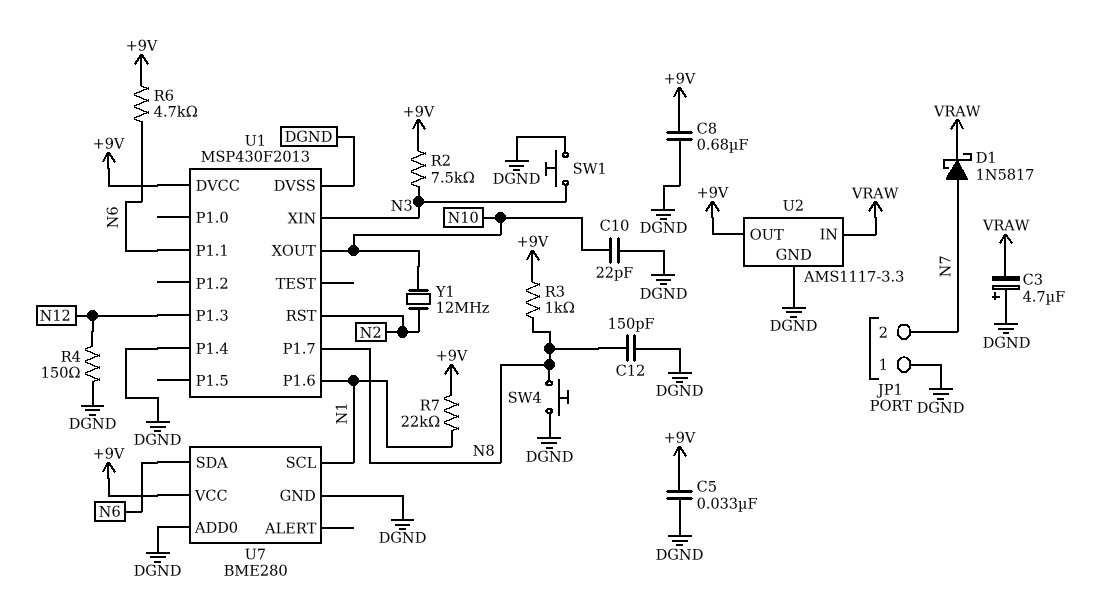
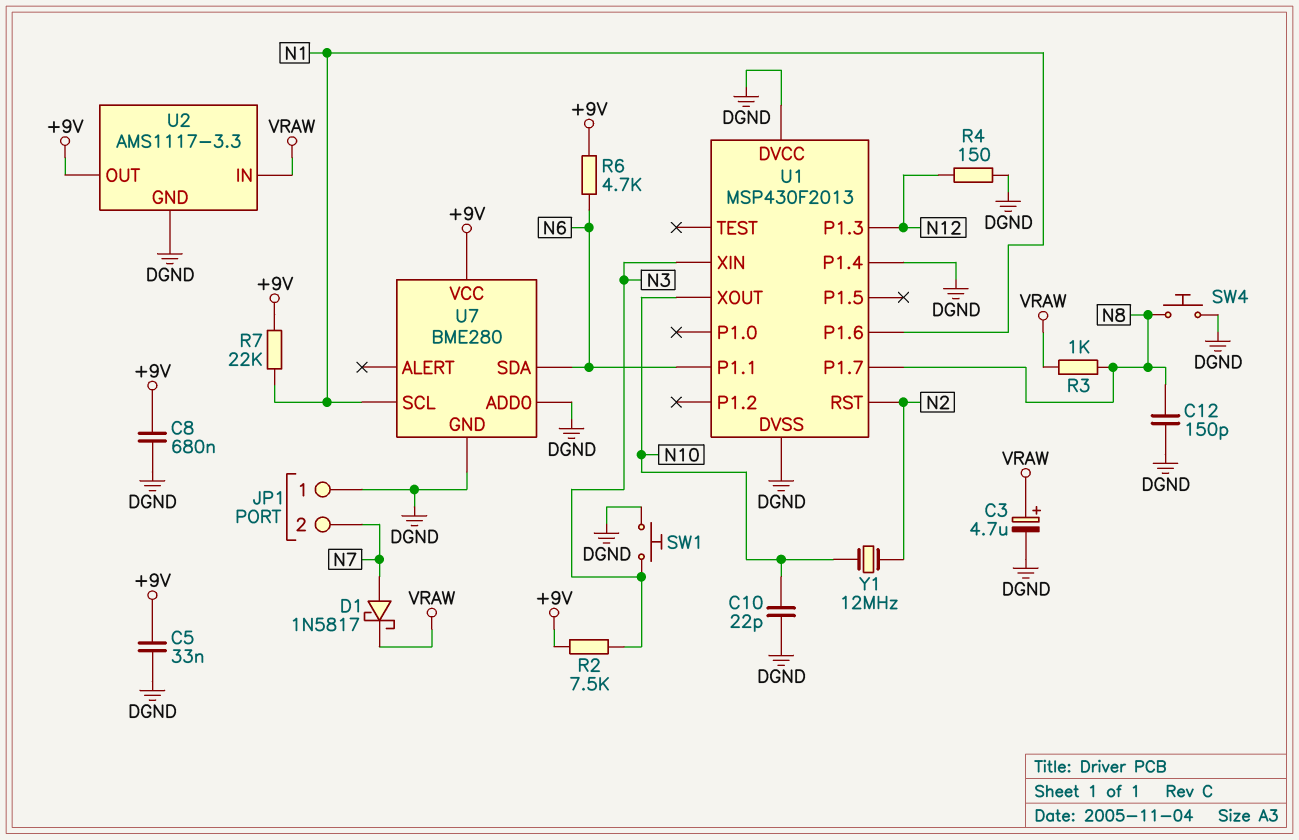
C3: 4.7uF (plus DGND, minus VRAW) -> 4.7uF (plus VRAW, minus DGND)
R3: 1k (+9V, N8) -> 1k (N8, VRAW)
U1 pin DVCC: +9V -> DGND

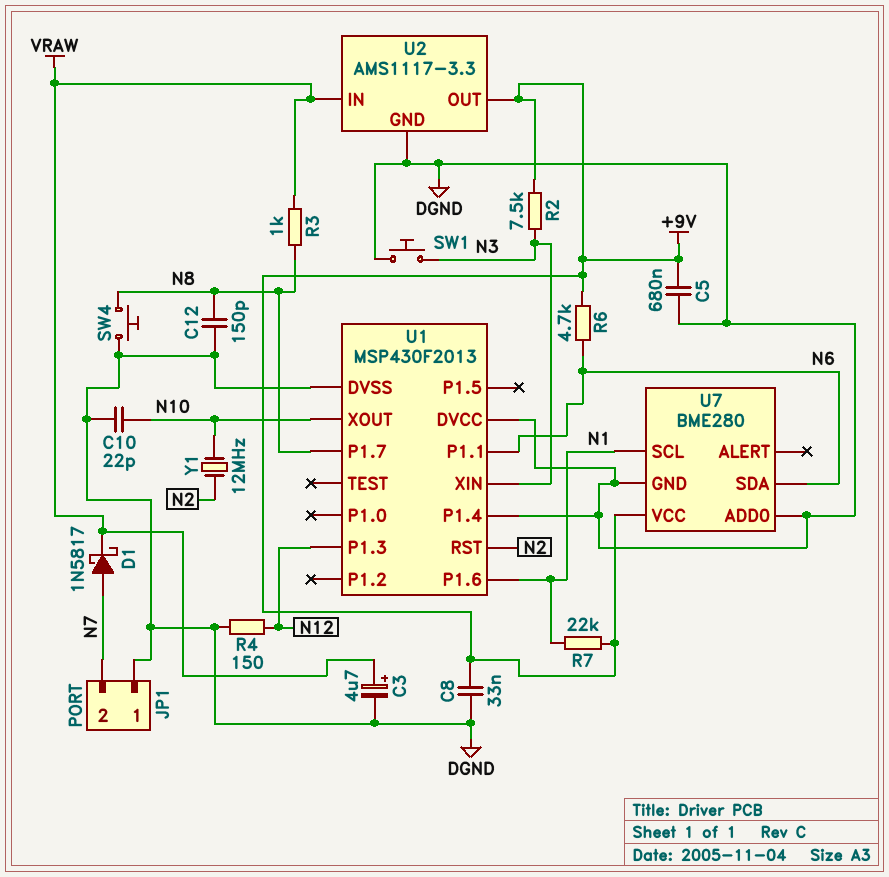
C5: 33nF (+9V, DGND) -> 680nF (+9V, DGND)
C8: 680nF (+9V, DGND) -> 33nF (+9V, DGND)

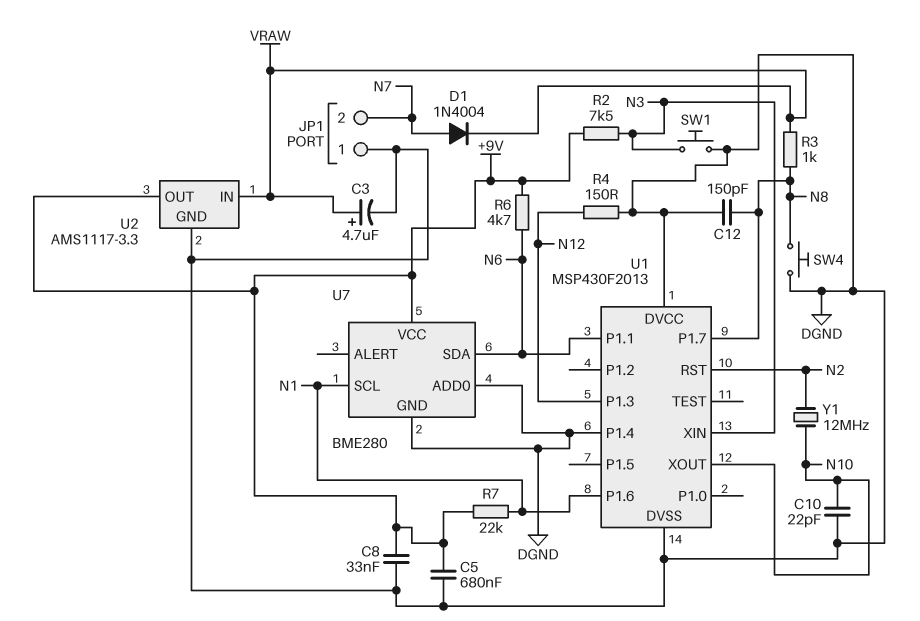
D1: schottky 1N5817 (A N7, K VRAW) -> diode 1N4004 (A N7, K VRAW)

